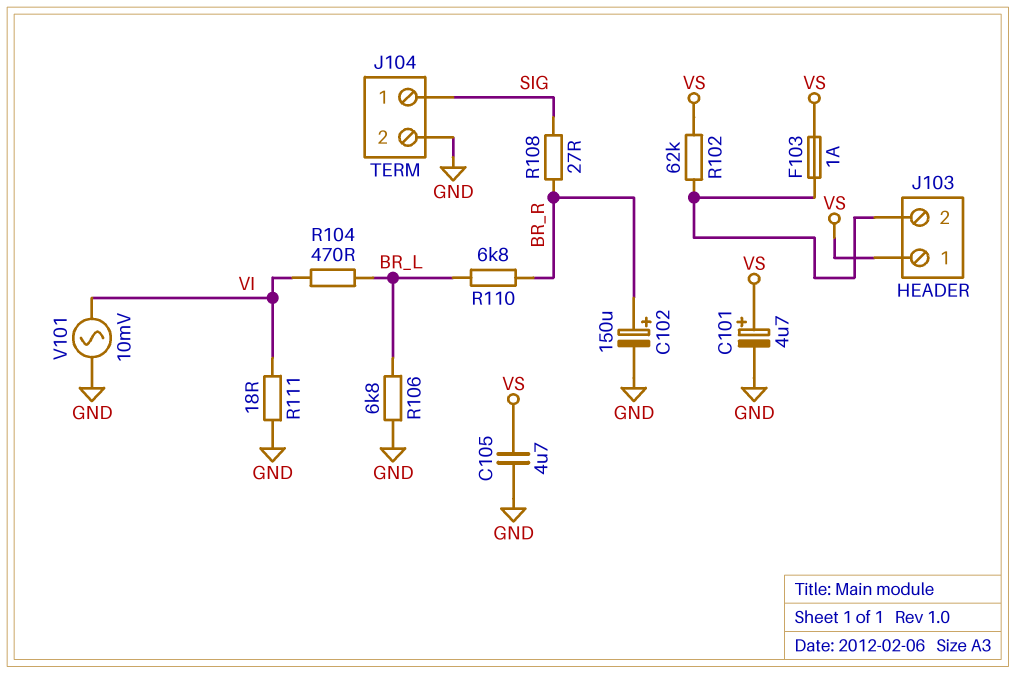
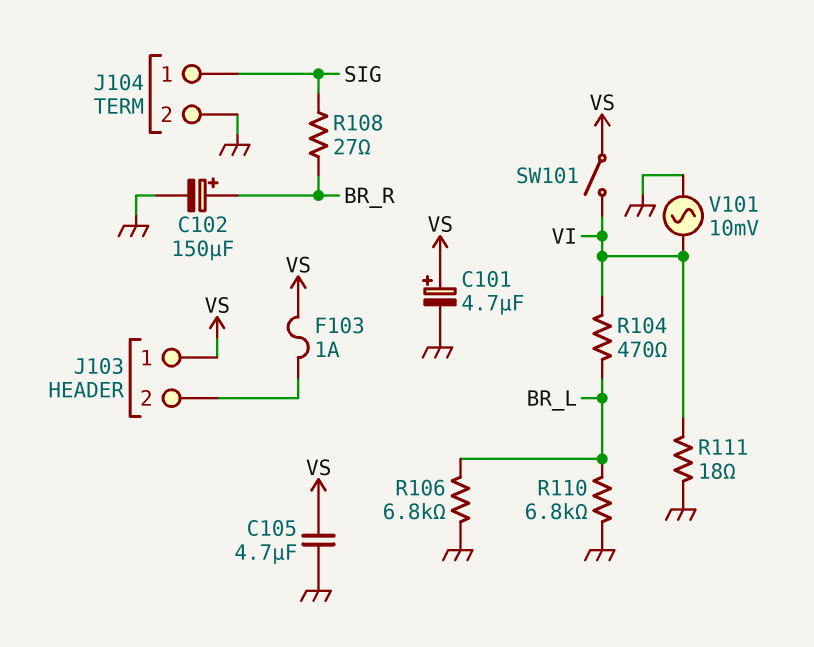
R102: 62k (J103/2, VS) -> none
R110: 6.8k (BR_L, BR_R) -> 6.8k (BR_L, GND)
SW101: none -> switch (VI, VS)

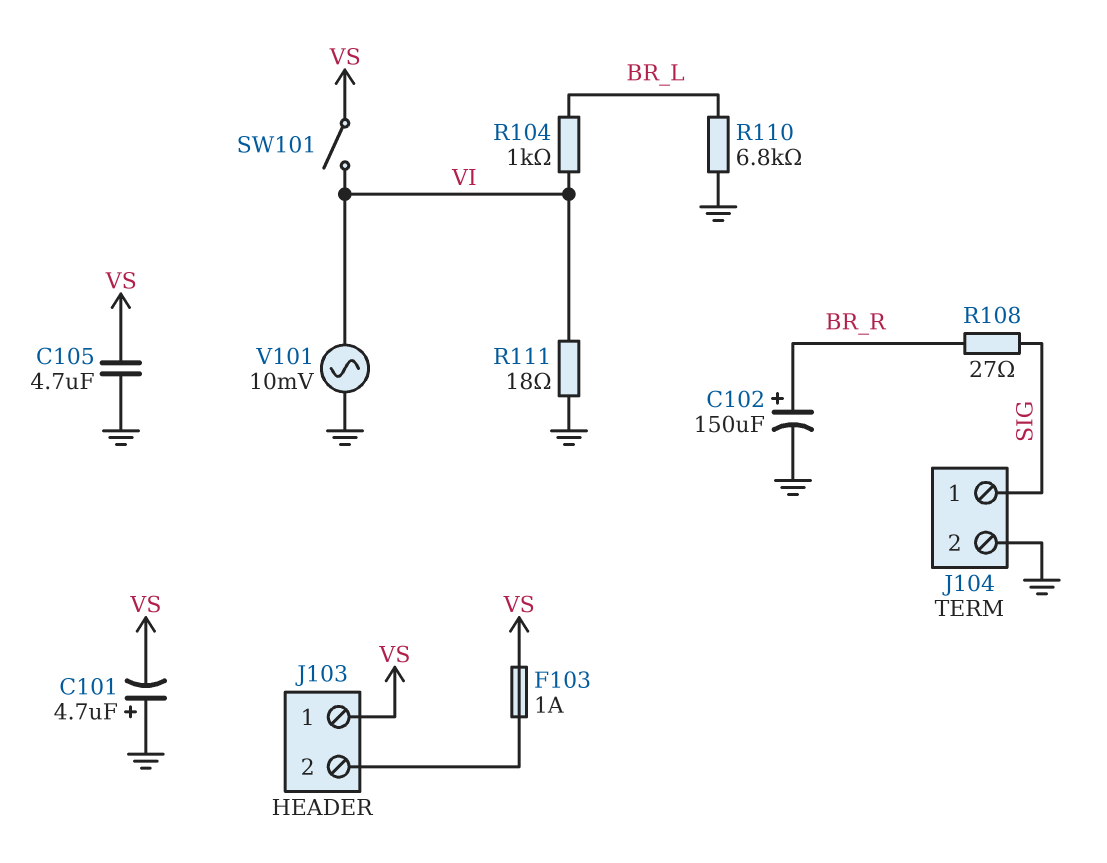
C101: 4.7uF (plus VS, minus GND) -> 4.7uF (plus GND, minus VS)
R104: 470 (BR_L, VI) -> 1k (BR_L, VI)
R106: 6.8k (BR_L, GND) -> none

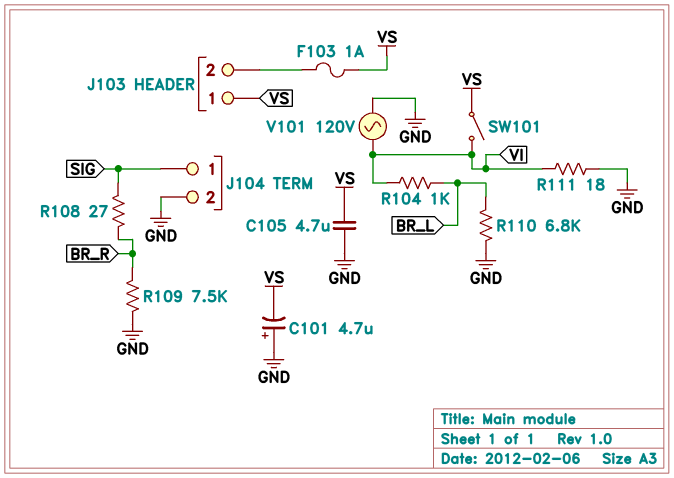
C102: 150uF (plus BR_R, minus GND) -> none
R109: none -> 7.5k (BR_R, GND)
V101: AC 10mV (GND, VI) -> AC 120V (GND, VI)

